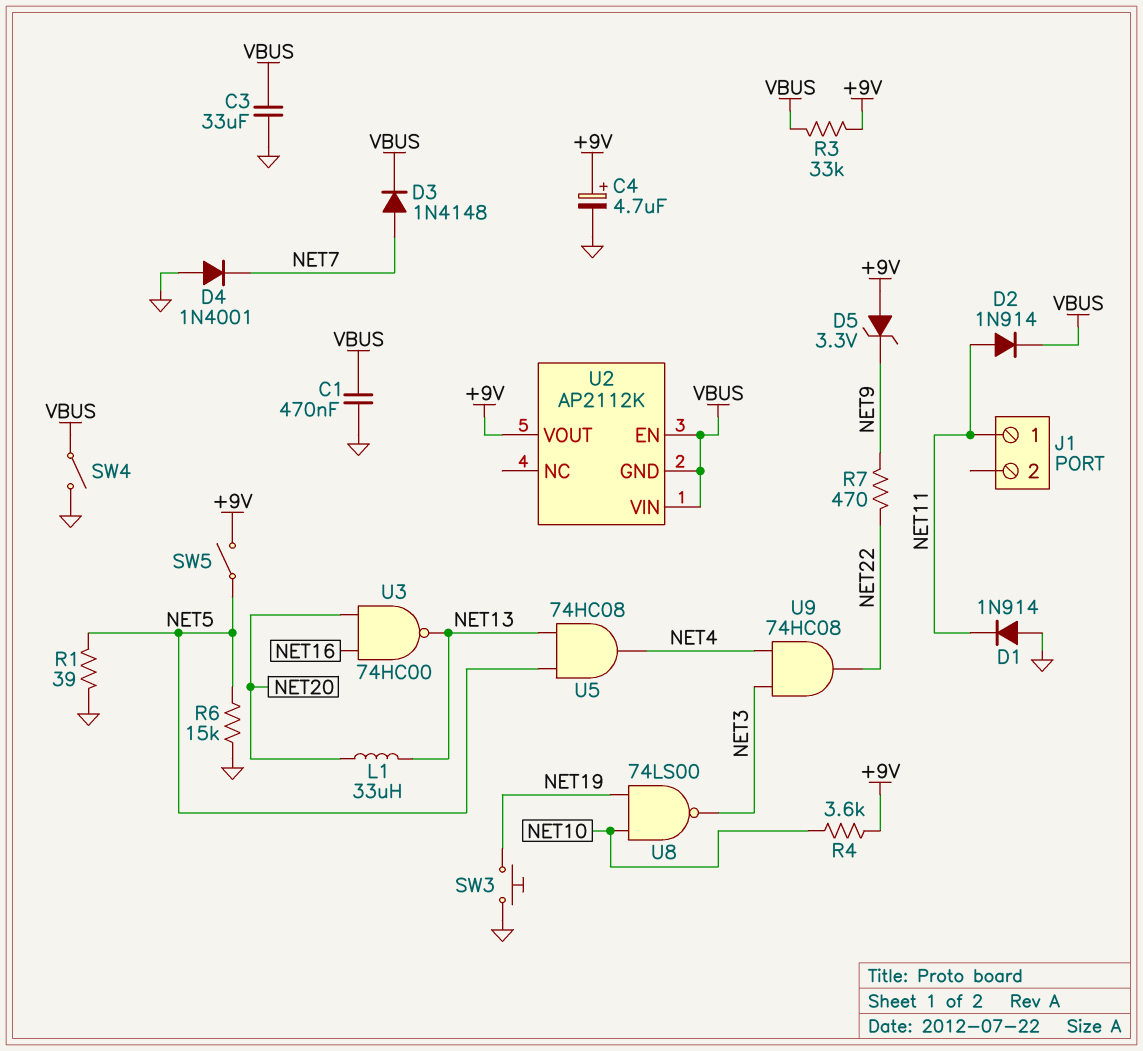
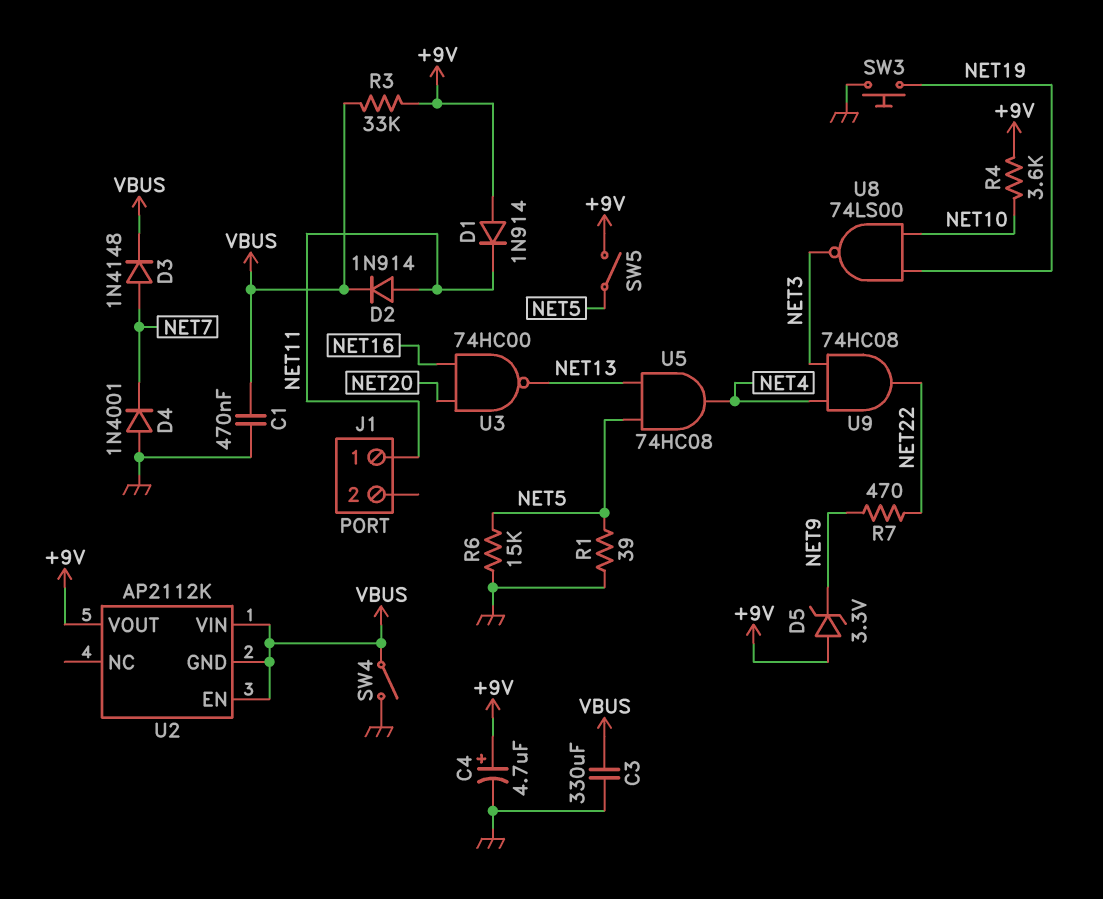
C3: 33uF (GND, VBUS) -> 330uF (GND, VBUS)
D1: diode 1N914 (A GND, K NET11) -> diode 1N914 (A +9V, K NET11)
L1: 33uH (NET13, NET20) -> none

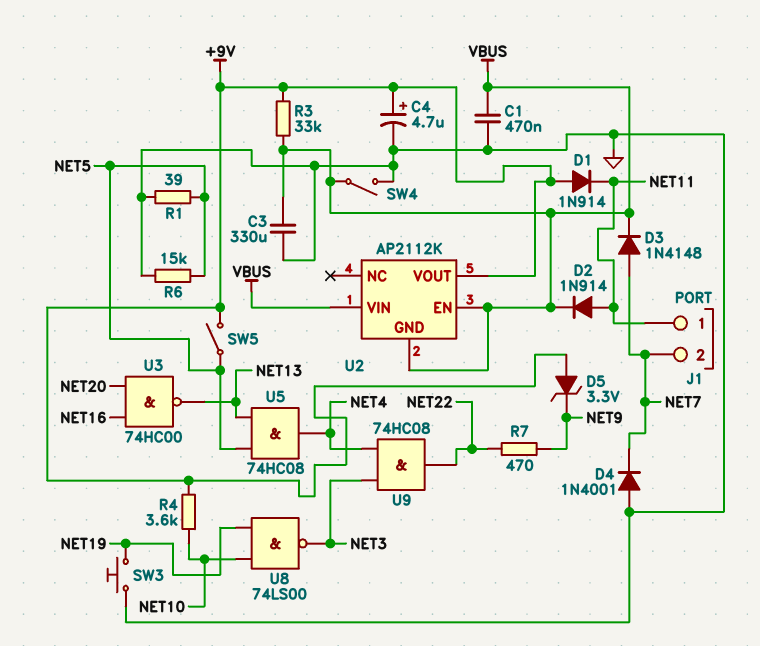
J1 pin 2: none -> NET7

